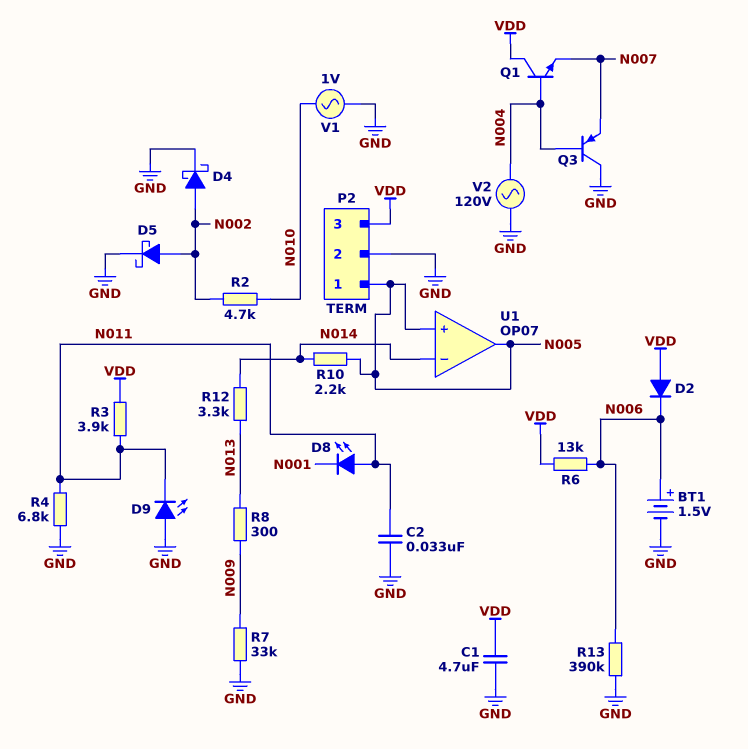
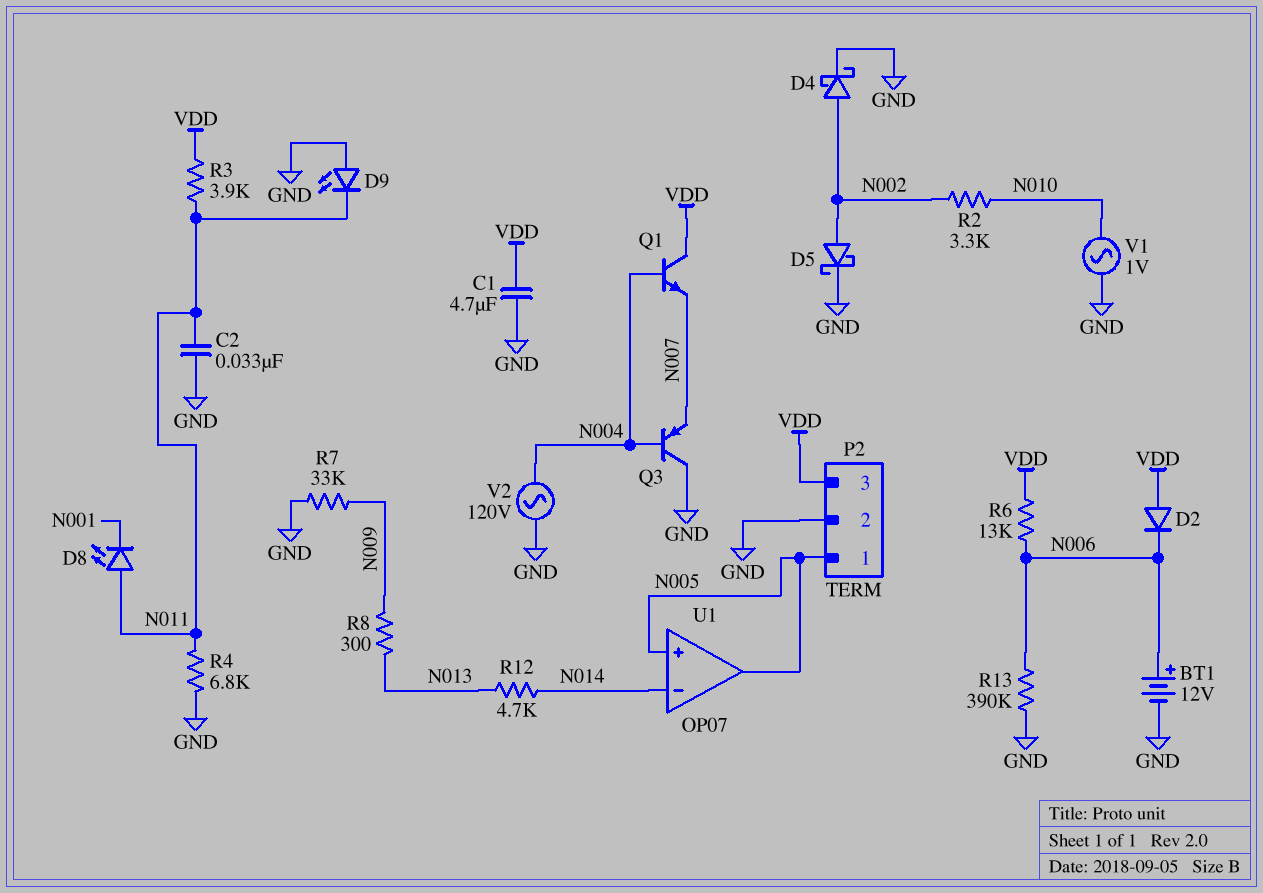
BT1: 1.5V (plus N006, minus GND) -> 12V (plus N006, minus GND)
R2: 4.7k (N002, N010) -> 3.3k (N002, N010)
R10: 2.2k (N005, N014) -> none
R12: 3.3k (N013, N014) -> 4.7k (N013, N014)

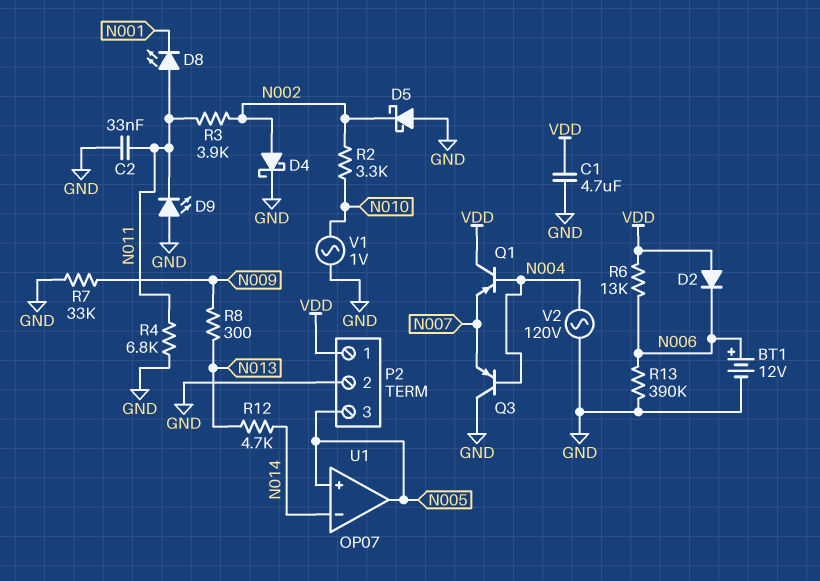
D5: schottky (A N002, K GND) -> schottky (A GND, K N002)
P2 pin 1: N005 -> VDD
P2 pin 3: VDD -> N005
Q1: NPN (B N004, C VDD, E N007) -> PNP (B N004, C VDD, E N007)
R3: 3.9k (N011, VDD) -> 3.9k (N002, N011)

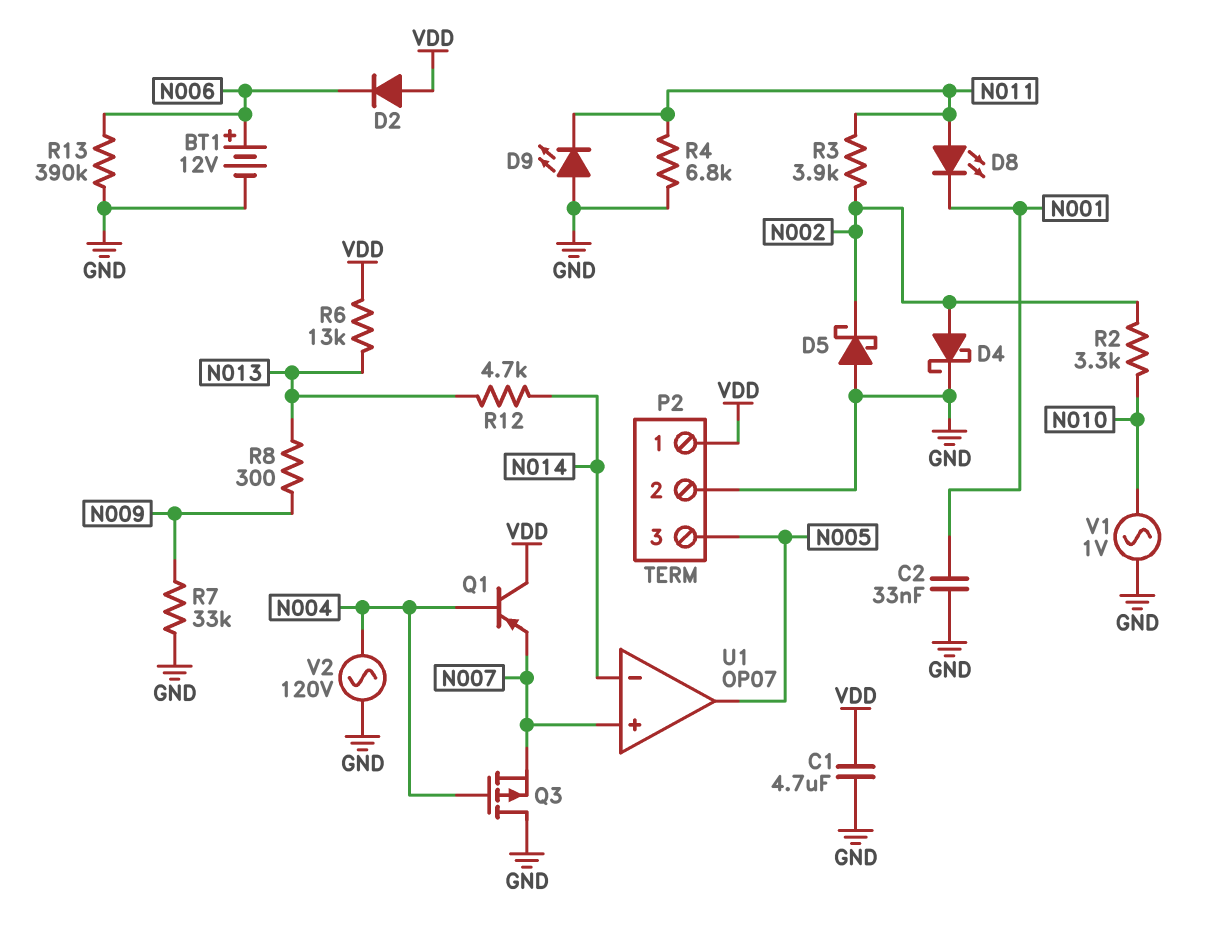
C2: 33nF (GND, N011) -> 33nF (GND, N001)
Q3: PNP (B N004, C GND, E N007) -> PMOS (G N004, D GND, S N007)
R6: 13k (N006, VDD) -> 13k (N013, VDD)
U1 pin in+: N005 -> N007

